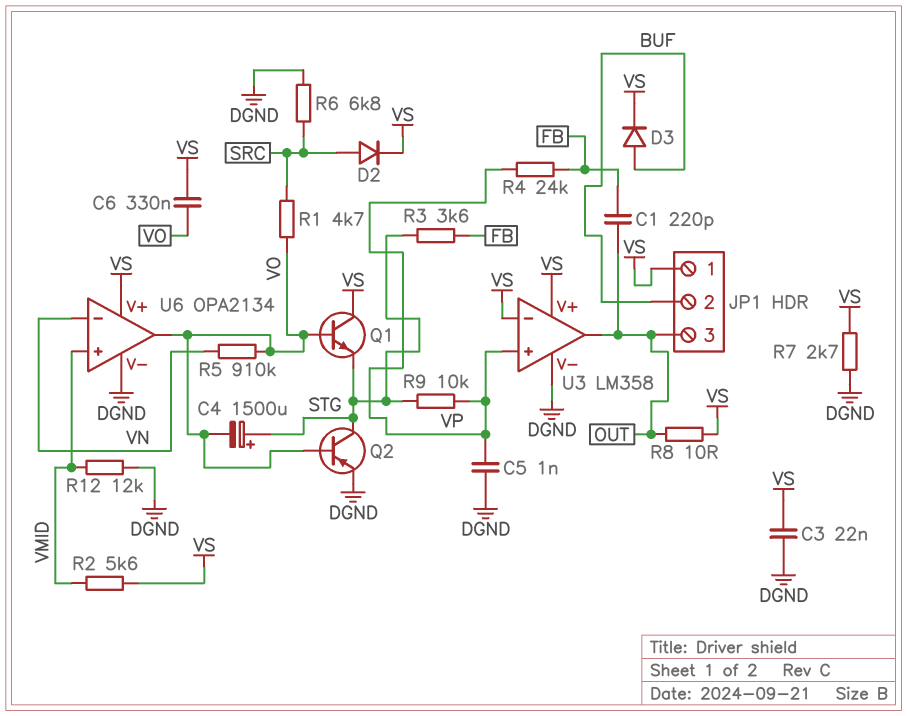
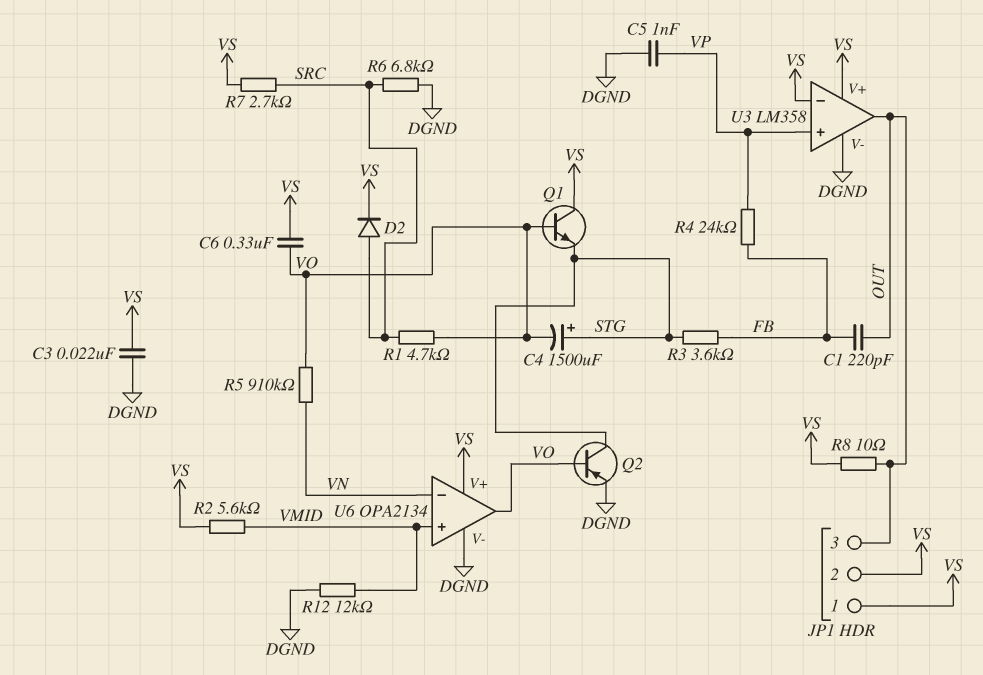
D3: diode (A BUF, K VS) -> none
JP1 pin 2: BUF -> VS
R7: 2.7k (DGND, VS) -> 2.7k (SRC, VS)
R9: 10k (STG, VP) -> none

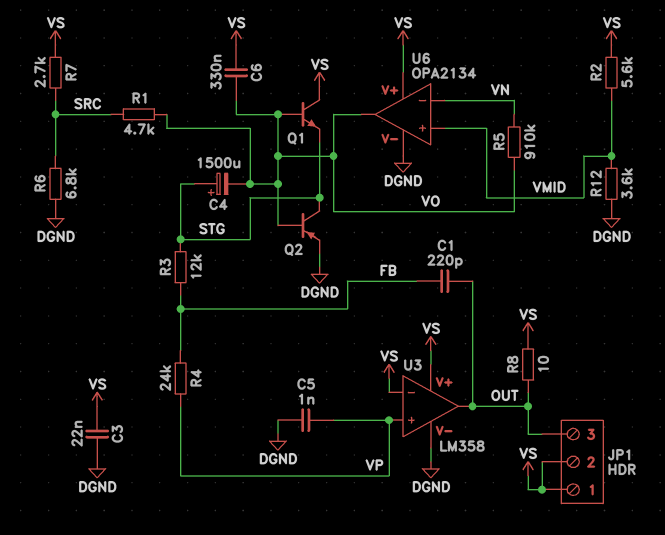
D2: diode (A SRC, K VS) -> none
R3: 3.6k (FB, STG) -> 12k (FB, STG)
R12: 12k (DGND, VMID) -> 3.6k (DGND, VMID)

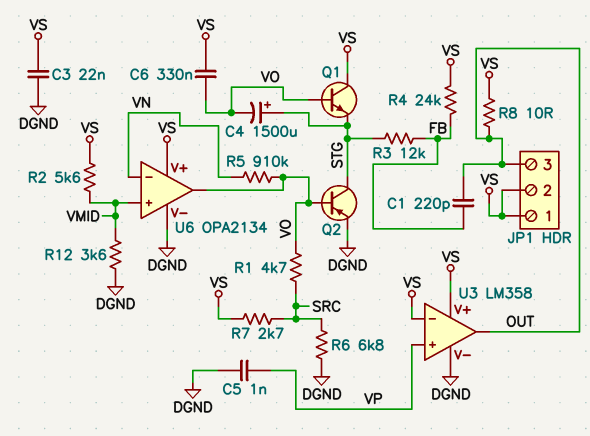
R4: 24k (FB, VP) -> 24k (FB, VS)

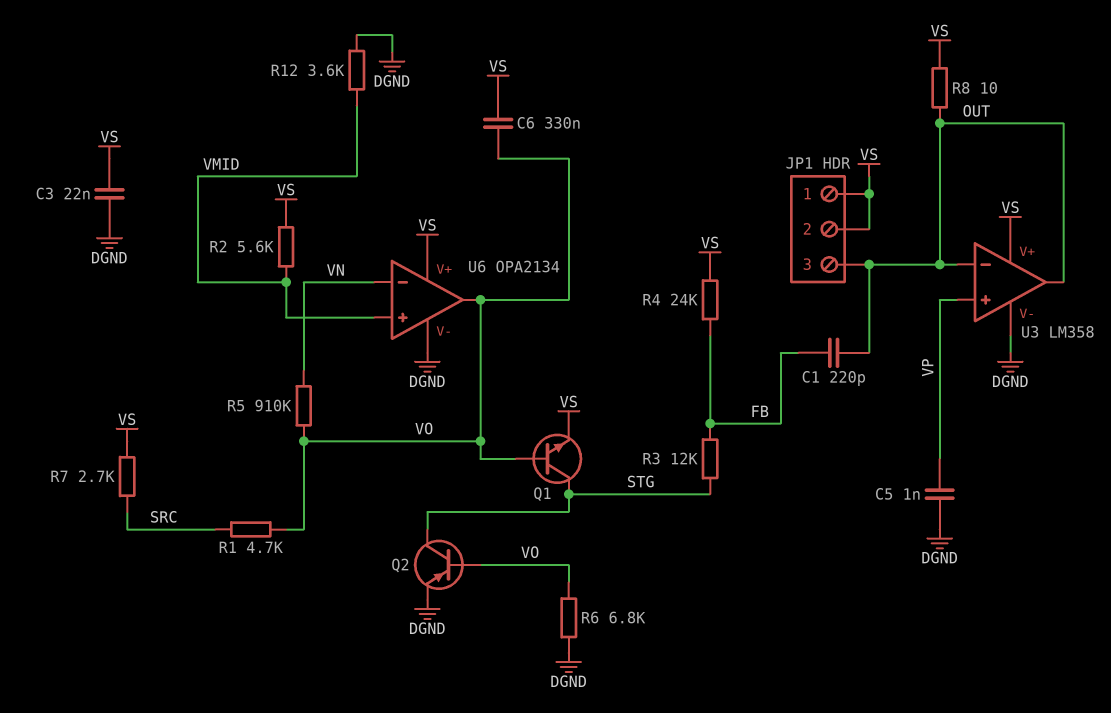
C4: 1500uF (plus STG, minus VO) -> none
Q1: NPN (B VO, C VS, E STG) -> NPN (B VO, C STG, E VS)
R6: 6.8k (DGND, SRC) -> 6.8k (DGND, VO)
U3 pin in-: VS -> OUT

